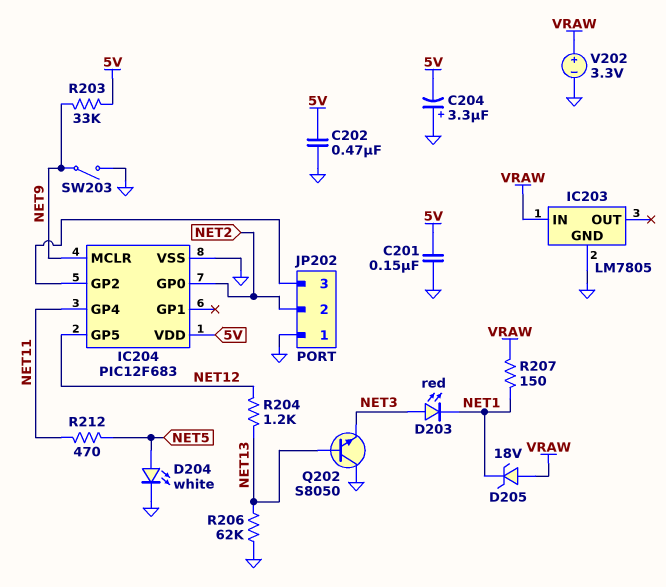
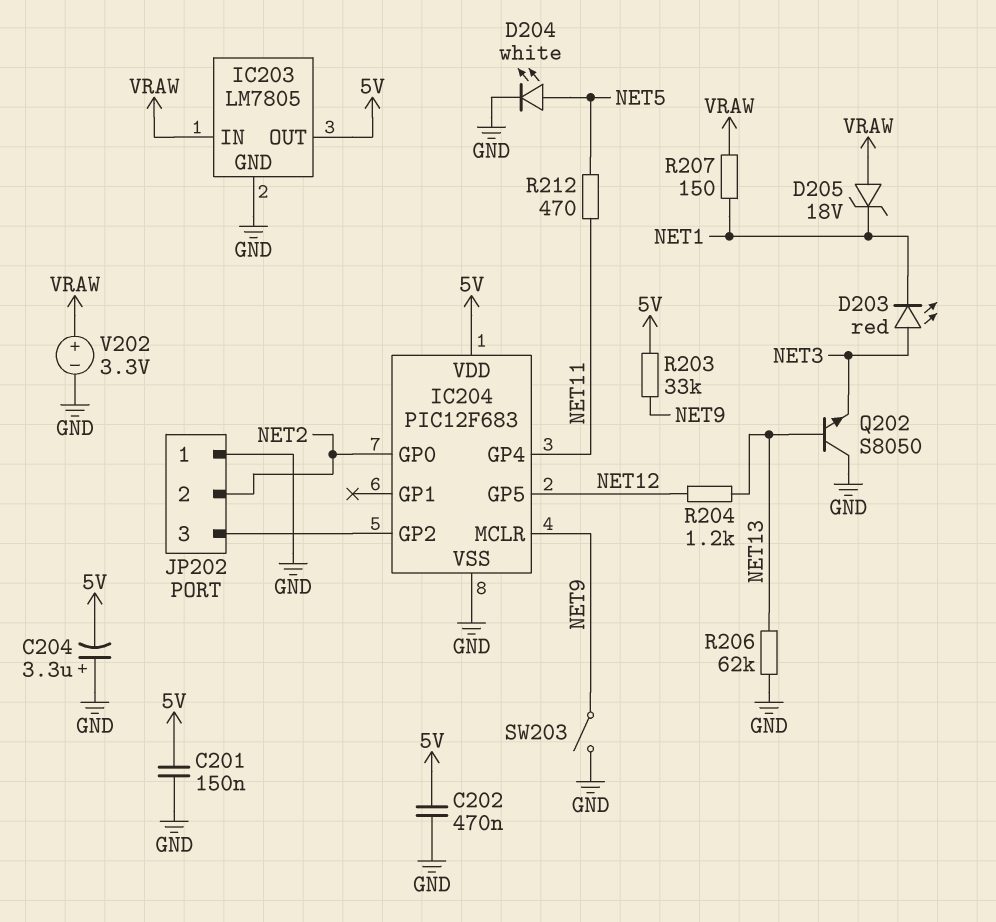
IC203 pin OUT: none -> 5V

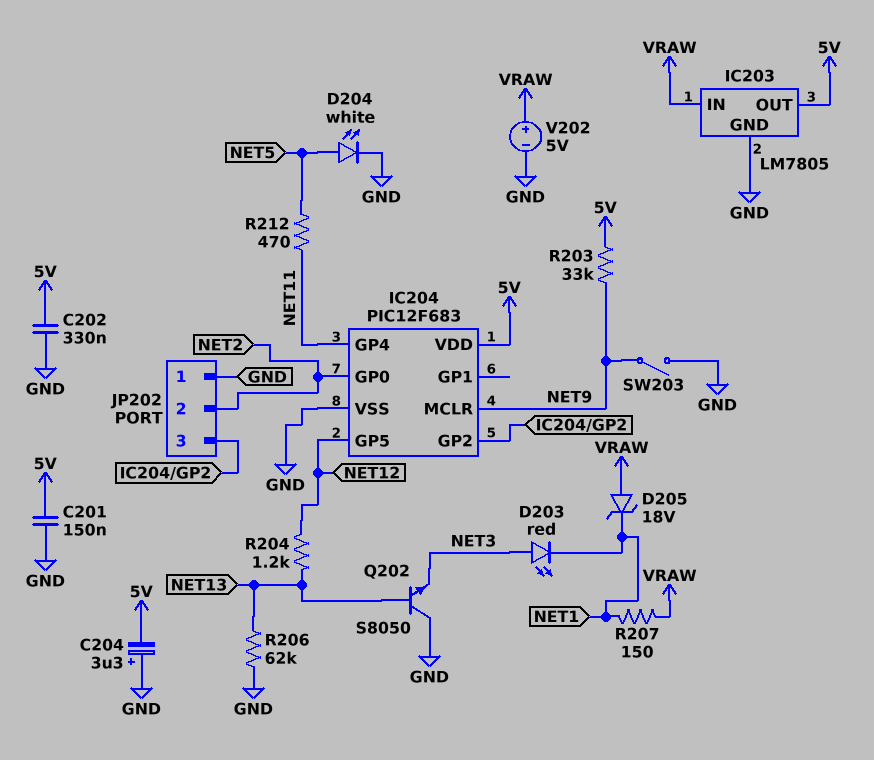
C202: 470nF (5V, GND) -> 330nF (5V, GND)
V202: 3.3V (plus VRAW, minus GND) -> 5V (plus VRAW, minus GND)

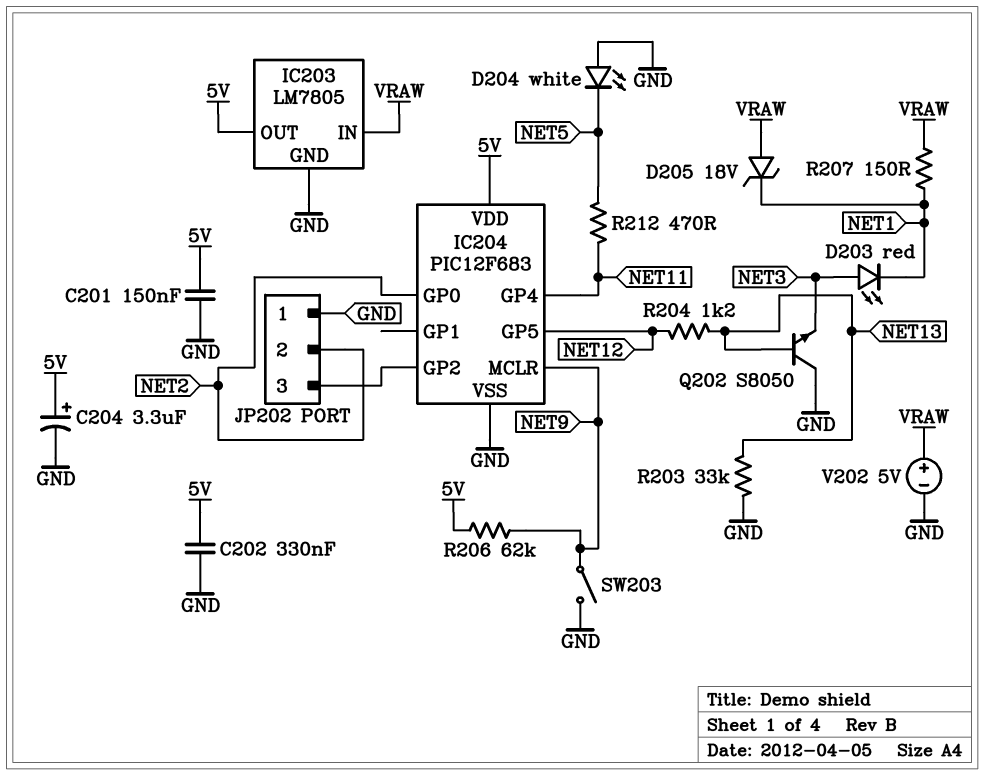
C204: 3.3uF (plus GND, minus 5V) -> 3.3uF (plus 5V, minus GND)
D204: LED white (A NET5, K GND) -> LED white (A GND, K NET5)
R203: 33k (5V, NET9) -> 33k (GND, NET13)
R206: 62k (GND, NET13) -> 62k (5V, NET9)

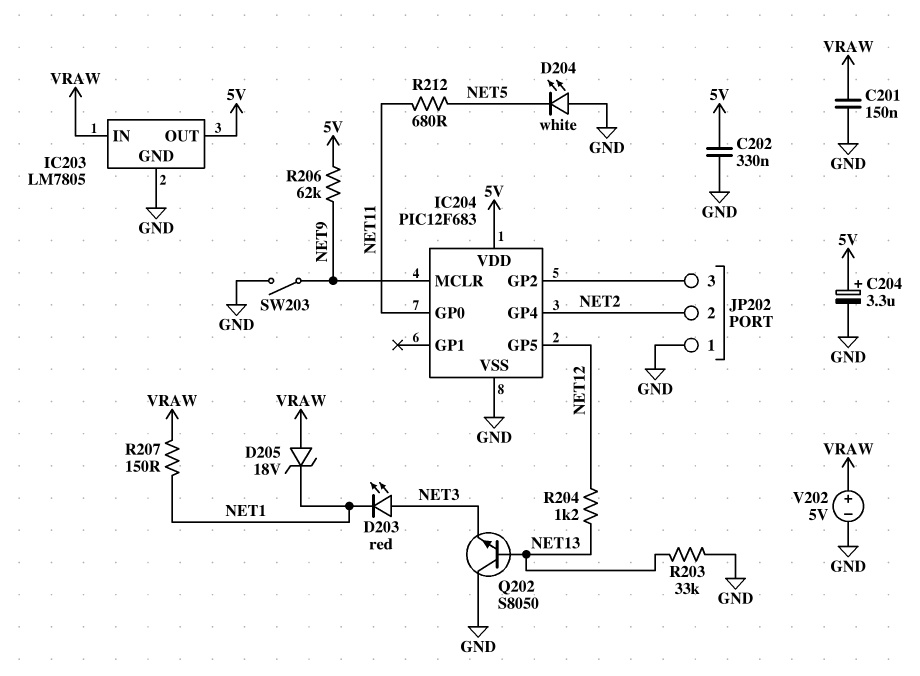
C201: 150nF (5V, GND) -> 150nF (GND, VRAW)
IC204 pin GP0: NET2 -> NET11
IC204 pin GP4: NET11 -> NET2
R212: 470 (NET5, NET11) -> 680 (NET5, NET11)

